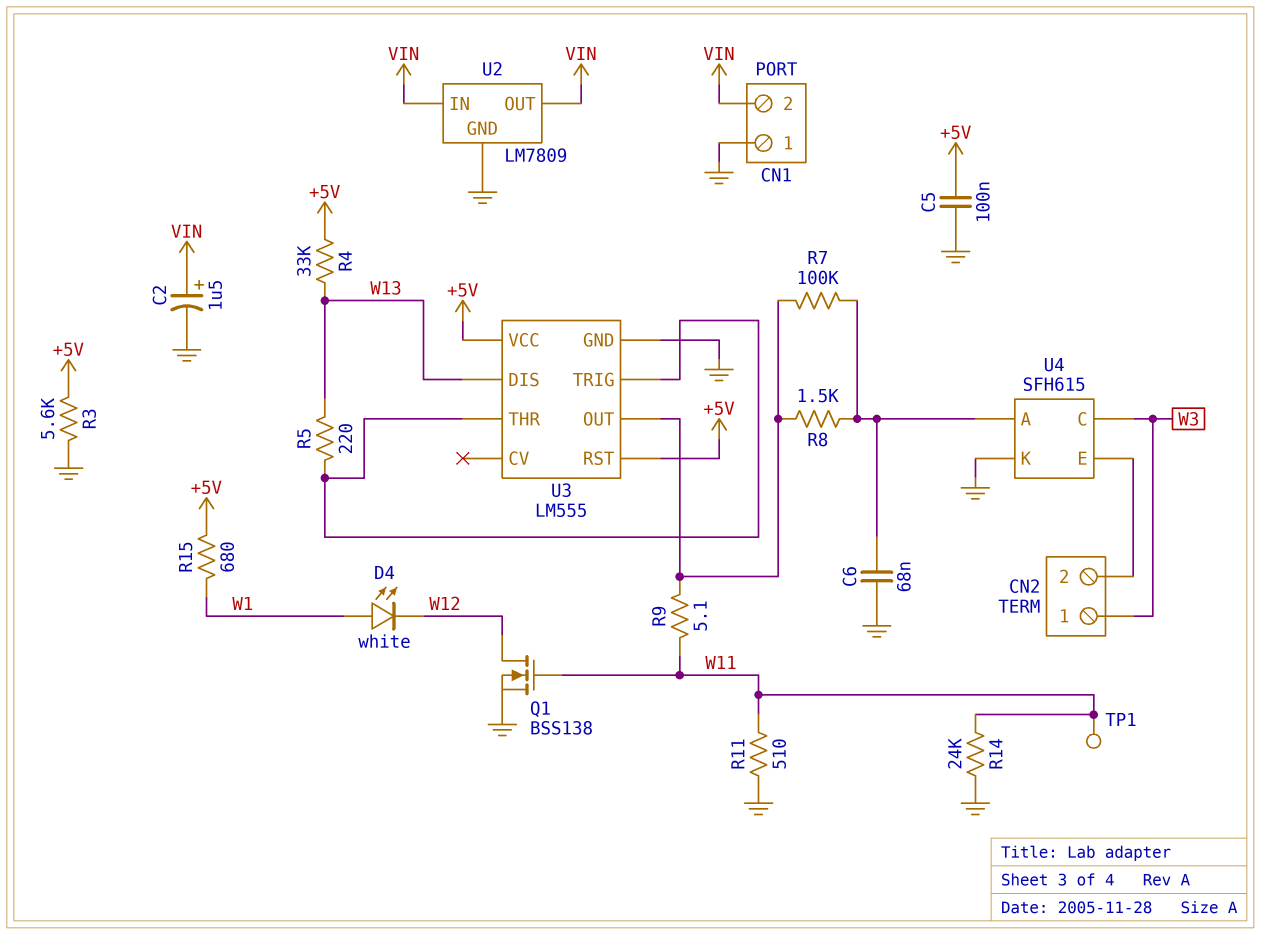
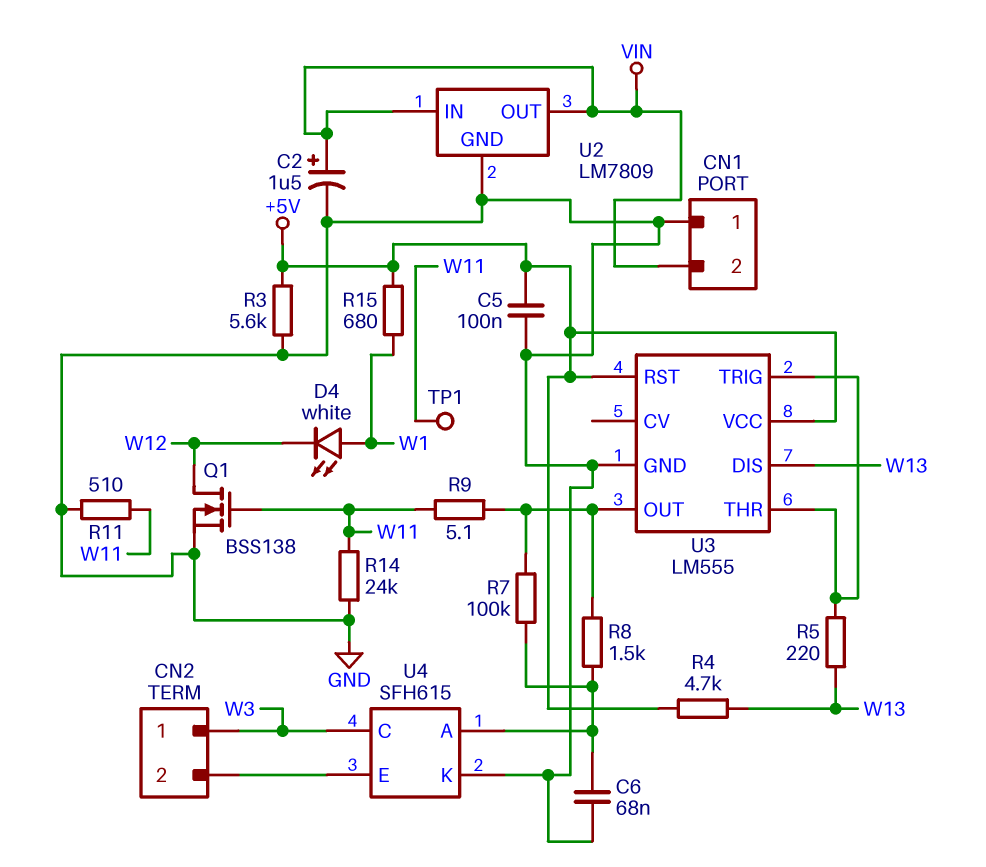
R4: 33k (+5V, W13) -> 4.7k (+5V, W13)

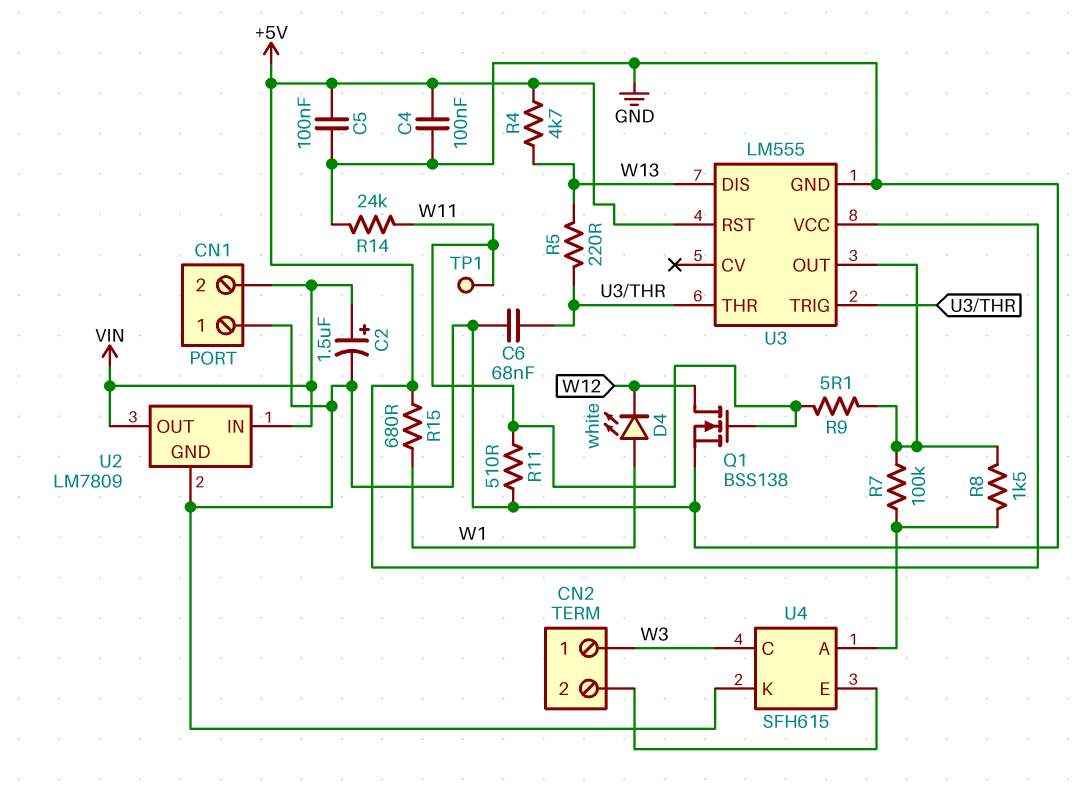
C4: none -> 100nF (+5V, GND)
C6: 68nF (GND, U4/A) -> 68nF (GND, U3/THR)
R3: 5.6k (+5V, GND) -> none

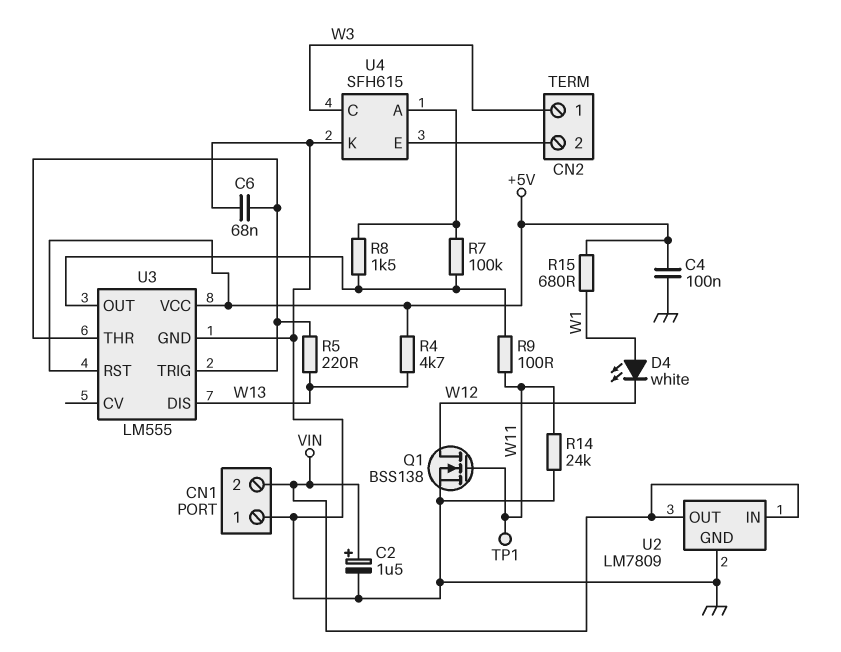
C5: 100nF (+5V, GND) -> none
R9: 5.1 (U3/OUT, W11) -> 100 (U3/OUT, W11)
R11: 510 (GND, W11) -> none

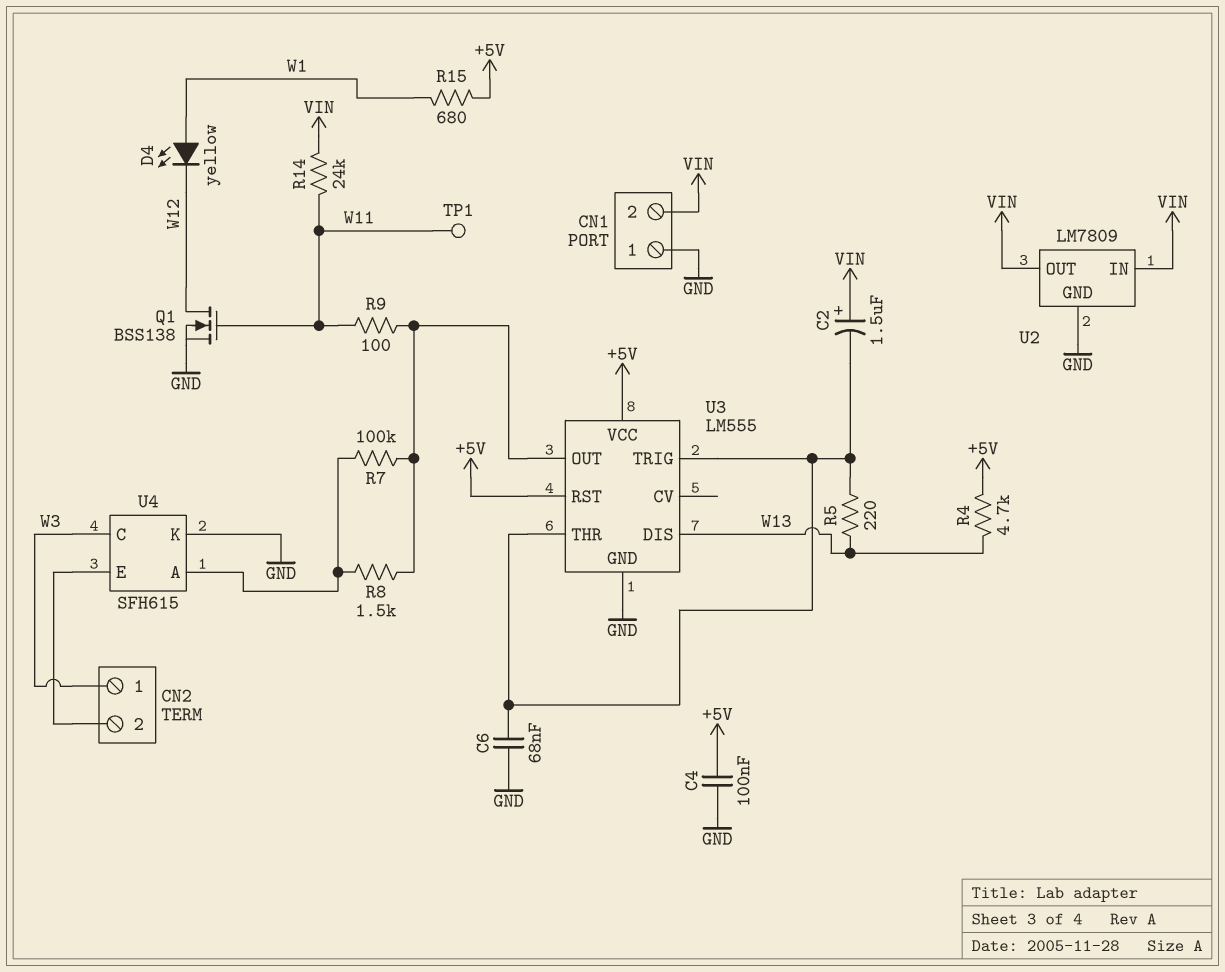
C2: 1.5uF (plus VIN, minus GND) -> 1.5uF (plus VIN, minus U3/THR)
D4: LED white (A W1, K W12) -> LED yellow (A W1, K W12)
R14: 24k (GND, W11) -> 24k (VIN, W11)

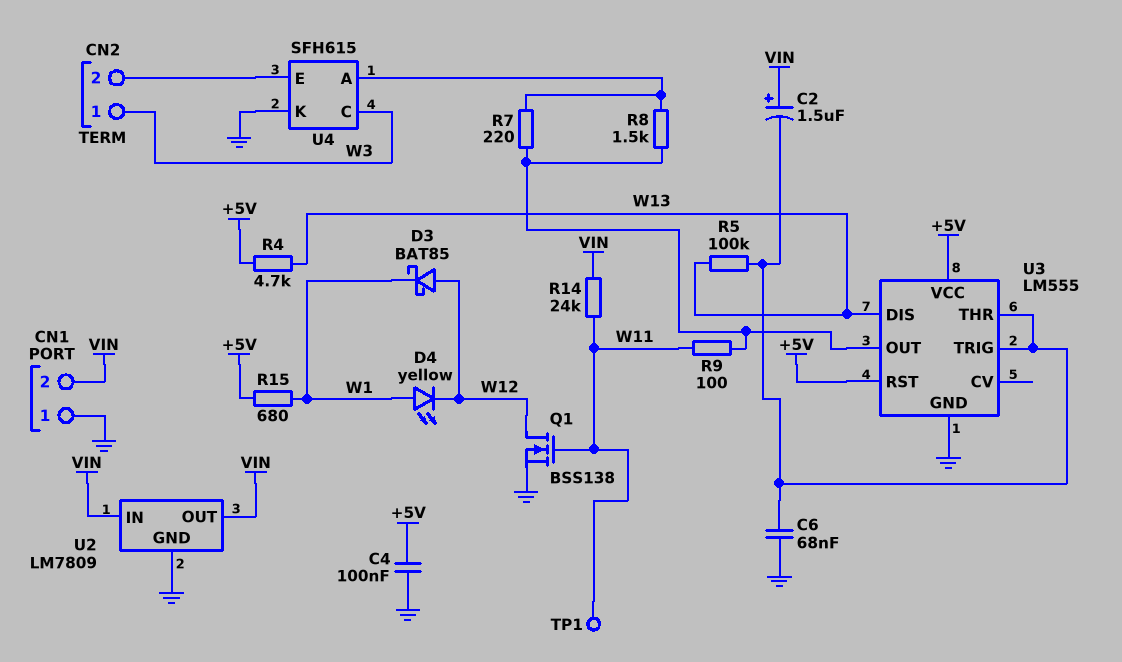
D3: none -> schottky BAT85 (A W12, K W1)
R5: 220 (U3/THR, W13) -> 100k (U3/THR, W13)
R7: 100k (U3/OUT, U4/A) -> 220 (U3/OUT, U4/A)

